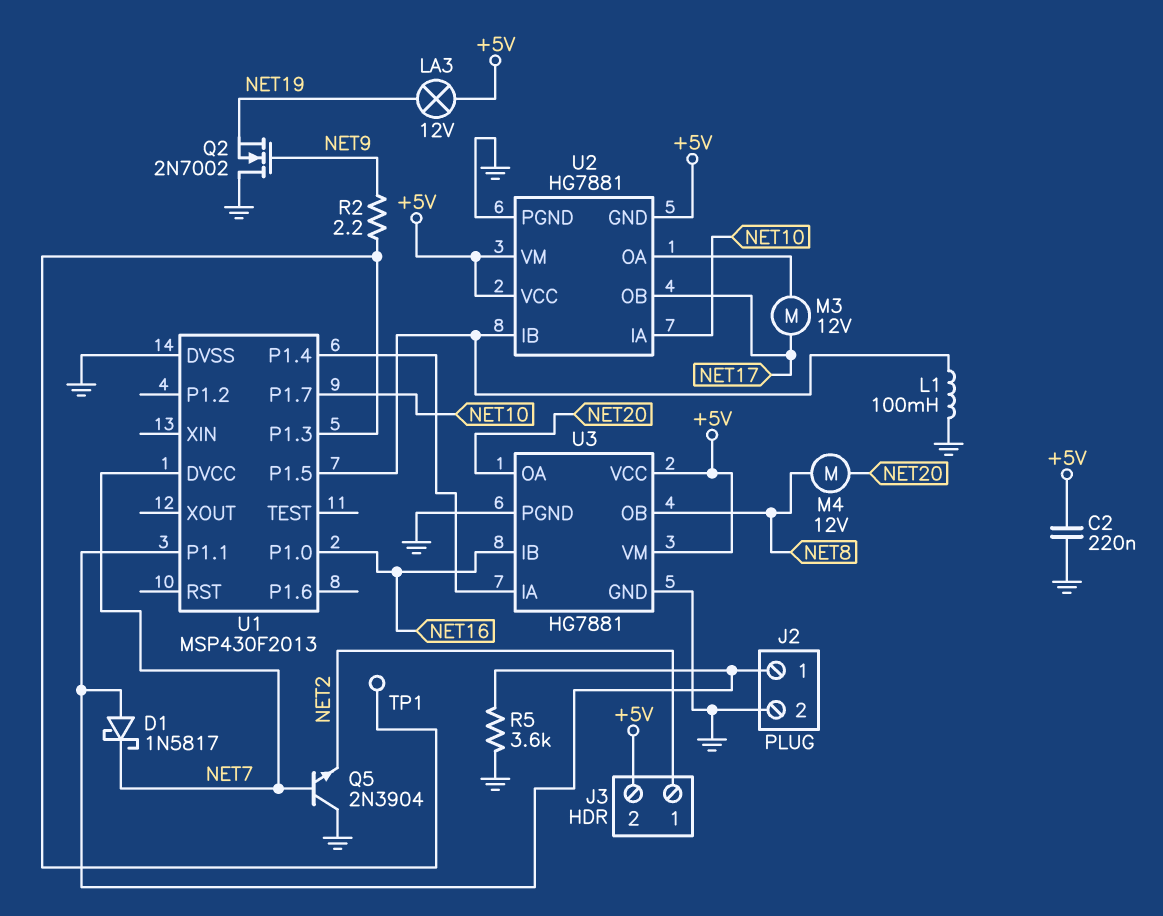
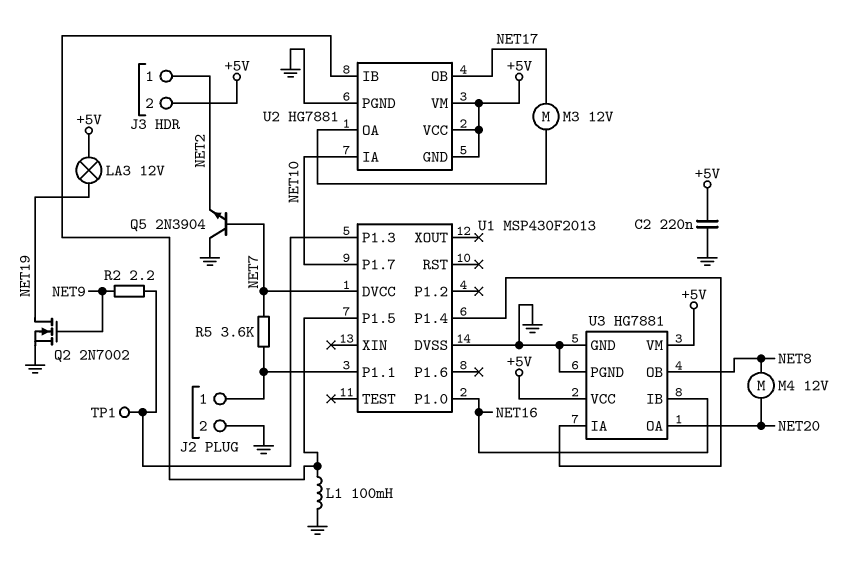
D1: schottky 1N5817 (A J2/1, K NET7) -> none
Q2: NMOS 2N7002 (G NET9, D GND, S NET19) -> NMOS 2N7002 (G NET9, D NET19, S GND)
R5: 3.6k (GND, J2/1) -> 3.6k (J2/1, NET7)

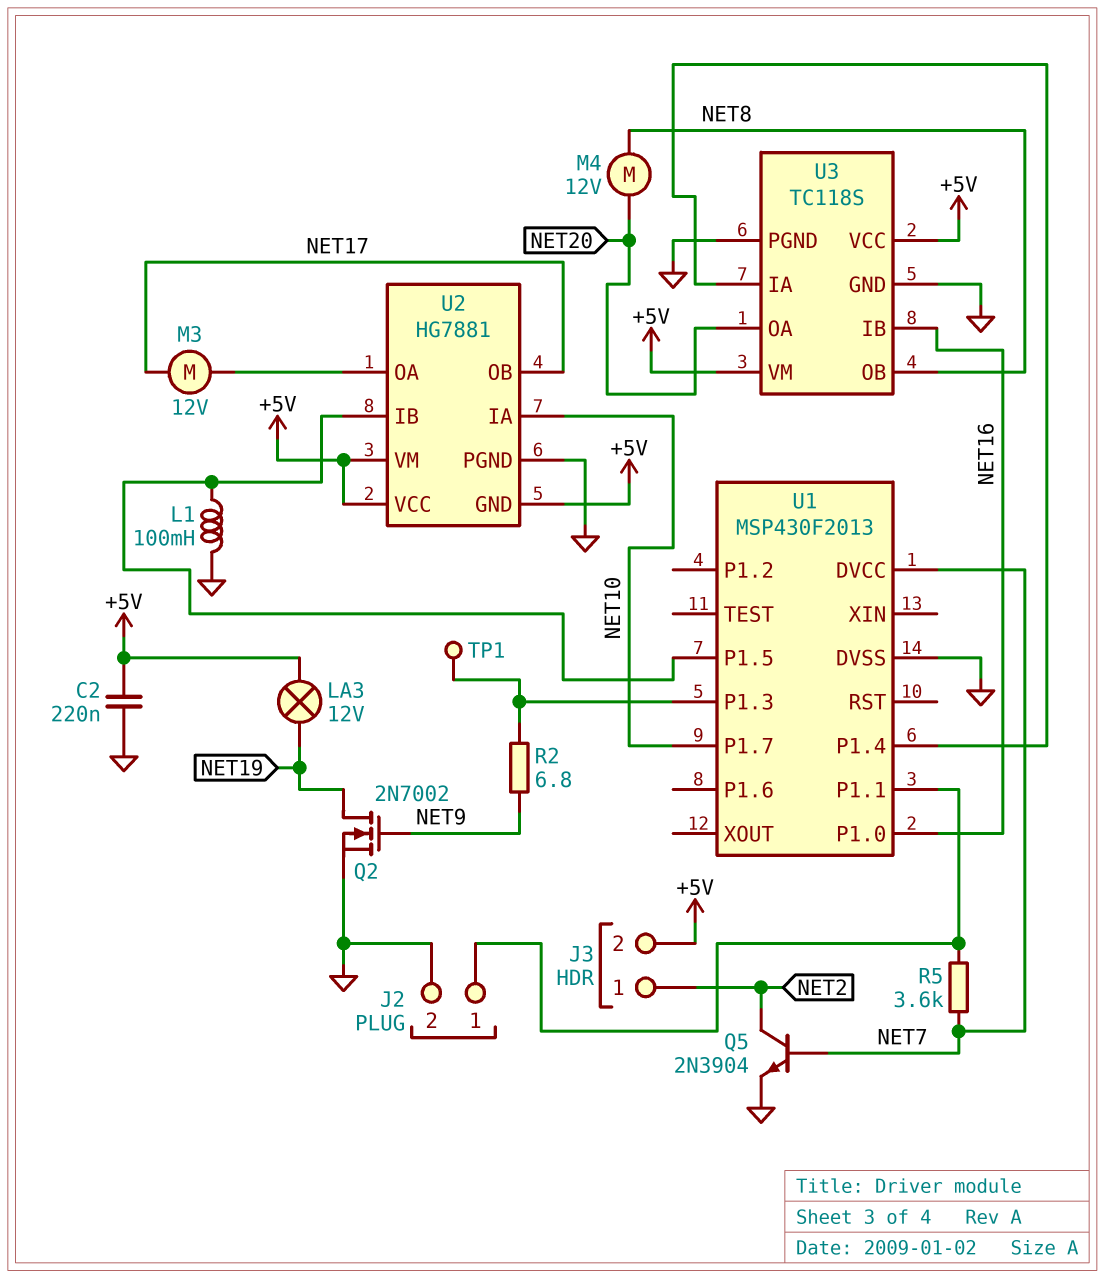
Q5: NPN 2N3904 (B NET7, C GND, E NET2) -> NPN 2N3904 (B NET7, C NET2, E GND)
R2: 2.2 (NET9, U1/P1.3) -> 6.8 (NET9, U1/P1.3)
U3: HG7881 -> TC118S

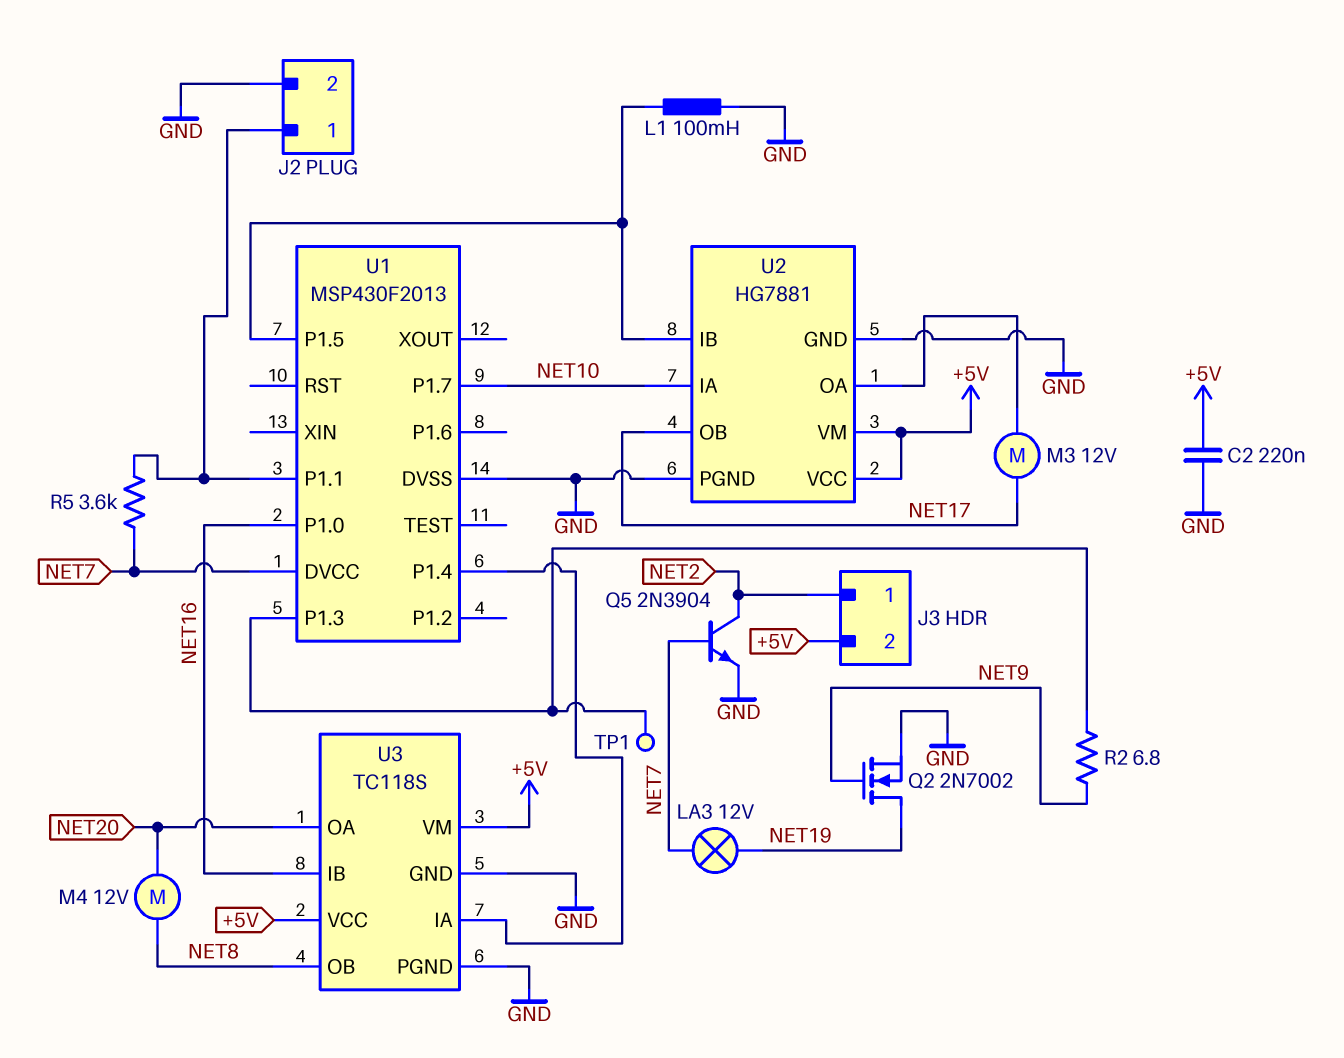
LA3: lamp 12V (+5V, NET19) -> lamp 12V (NET7, NET19)
U2 pin GND: +5V -> GND

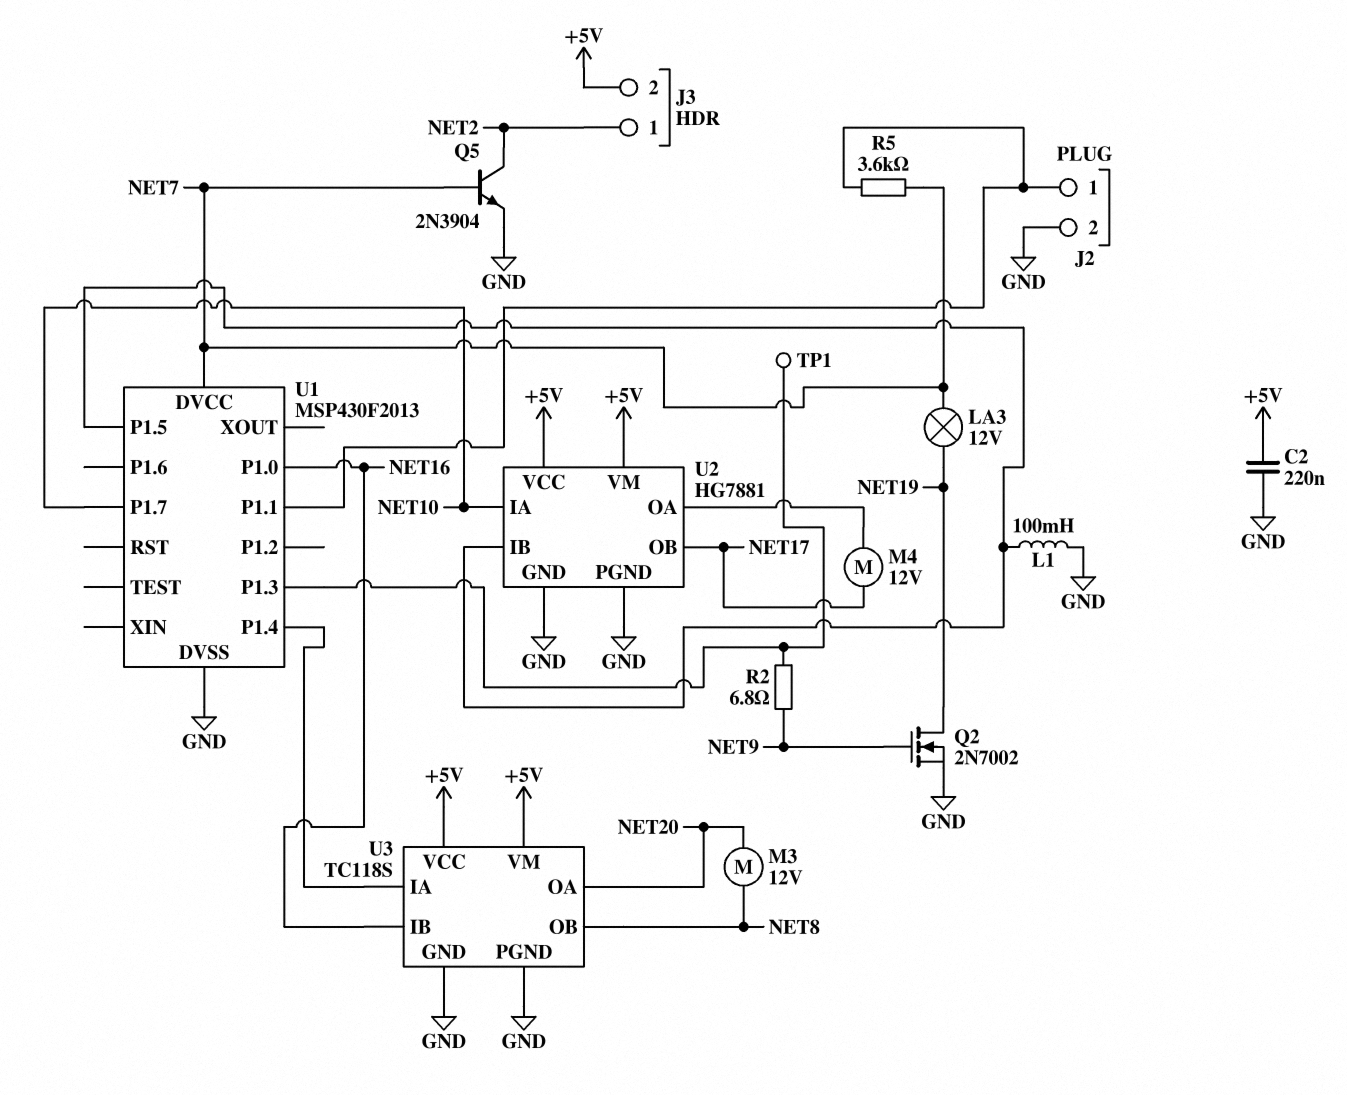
M3: motor 12V (NET17, U2/OA) -> motor 12V (NET8, NET20)
M4: motor 12V (NET8, NET20) -> motor 12V (NET17, U2/OA)

